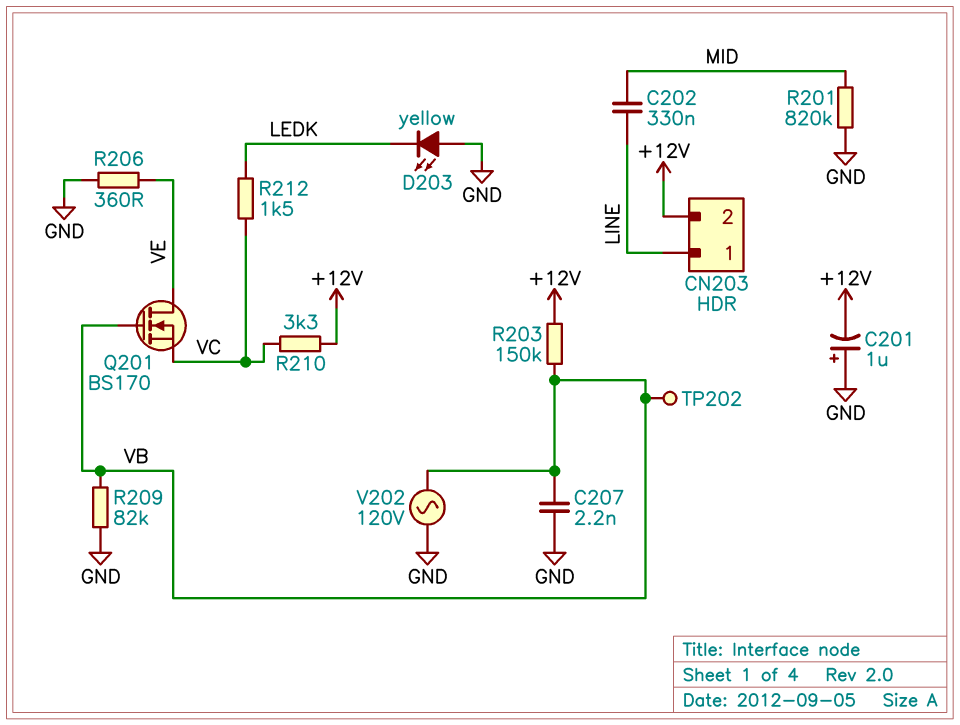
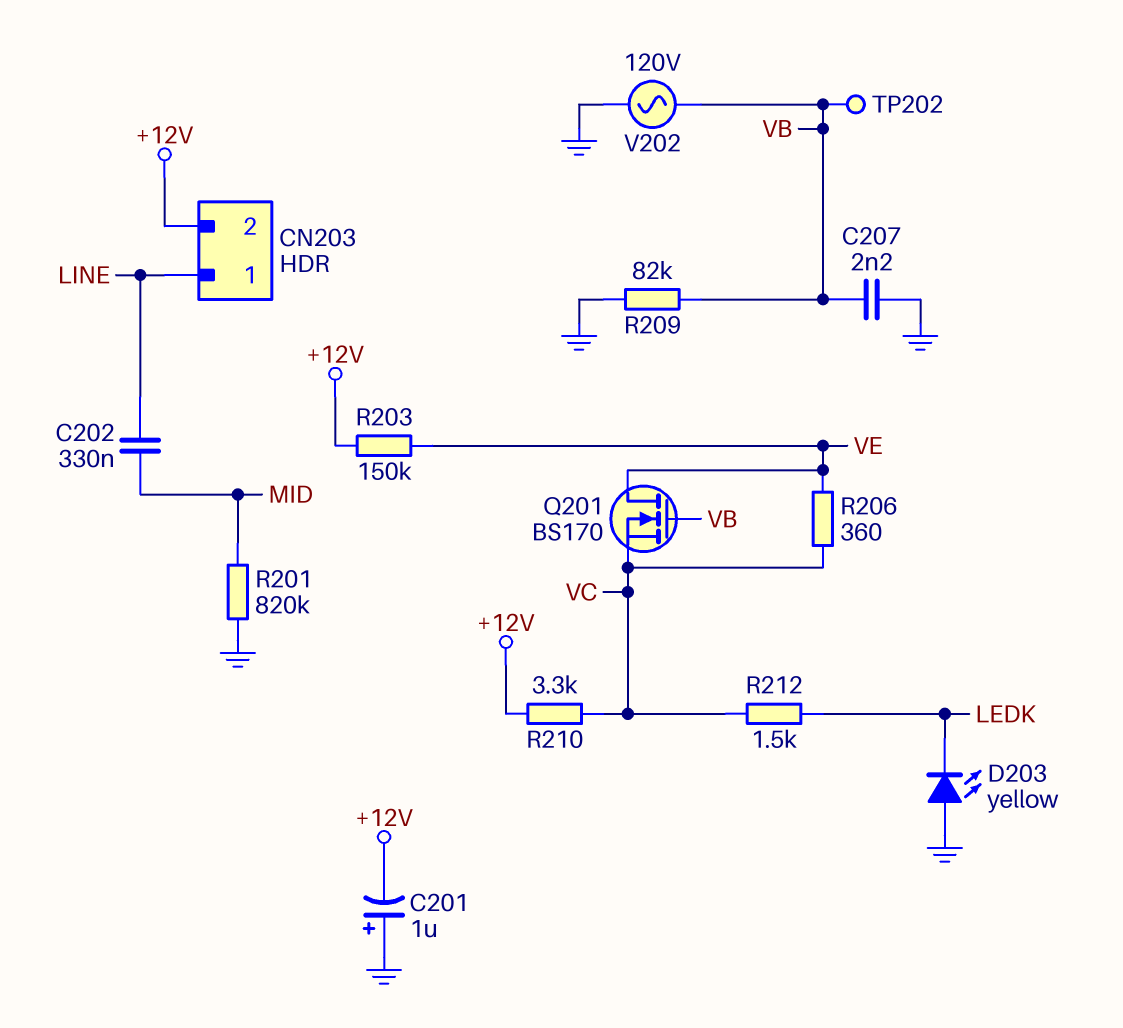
R203: 150k (+12V, VB) -> 150k (+12V, VE)
R206: 360 (GND, VE) -> 360 (VC, VE)

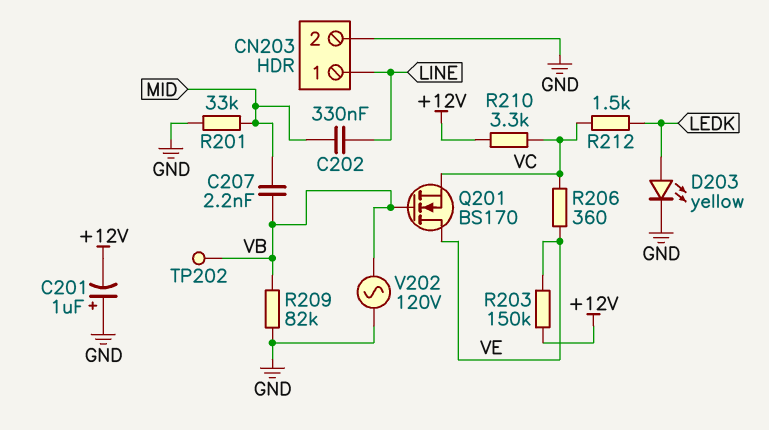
C207: 2.2nF (GND, VB) -> 2.2nF (MID, VB)
CN203 pin 2: +12V -> GND
D203: LED yellow (A GND, K LEDK) -> LED yellow (A LEDK, K GND)
R201: 820k (GND, MID) -> 33k (GND, MID)

